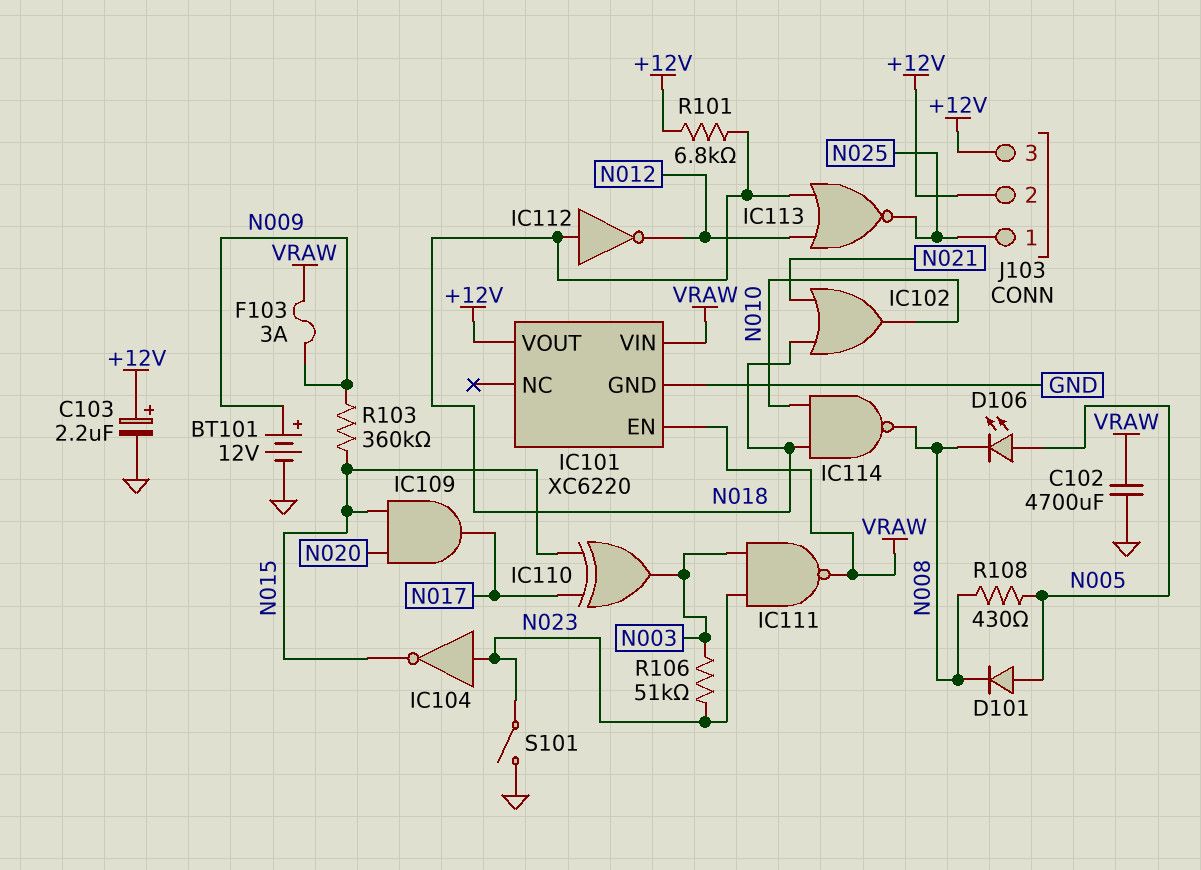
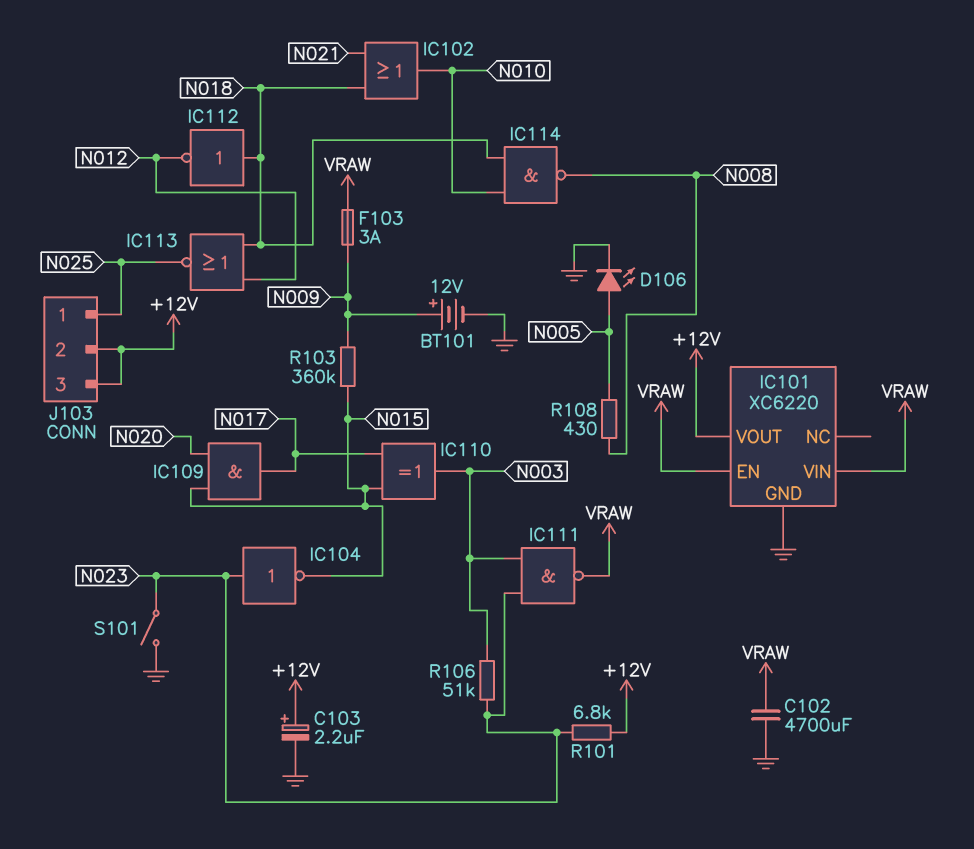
D101: diode (A N005, K N008) -> none
D106: LED (A N005, K N008) -> LED (A N005, K GND)
R101: 6.8k (+12V, N018) -> 6.8k (+12V, N023)

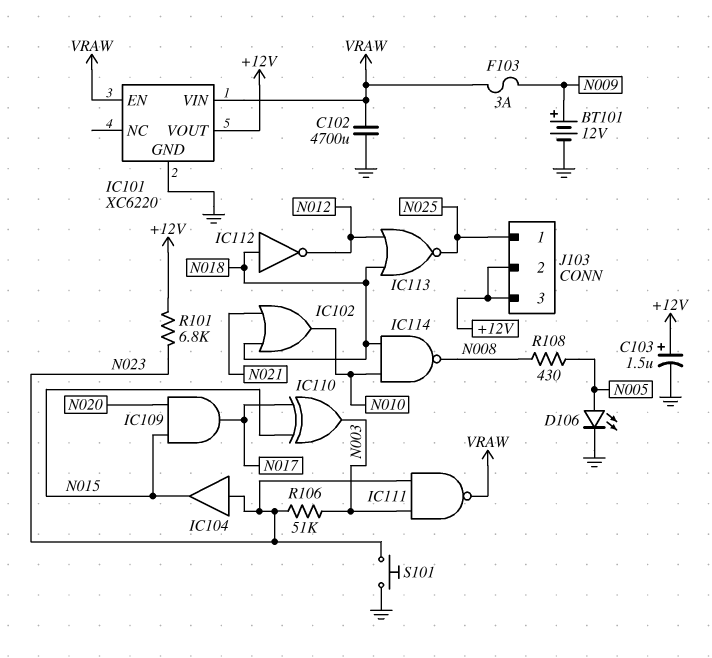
C103: 2.2uF (plus +12V, minus GND) -> 1.5uF (plus +12V, minus GND)
IC104: NOT (in N023, out N015) -> buffer (in N023, out N015)
R103: 360k (N009, N015) -> none
S101: switch (GND, N023) -> button (GND, N023)

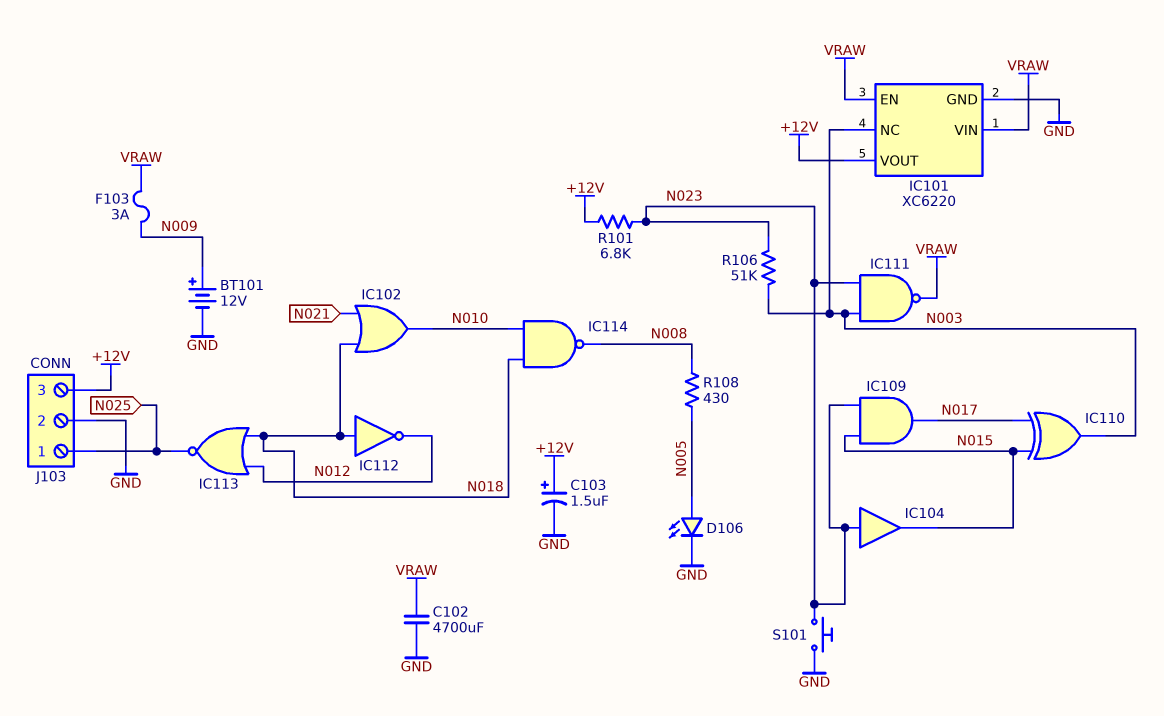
IC101 pin NC: none -> N003
IC109: AND (in N015, in N020, out N017) -> AND (in N015, in N023, out N017)
J103 pin 2: +12V -> GND

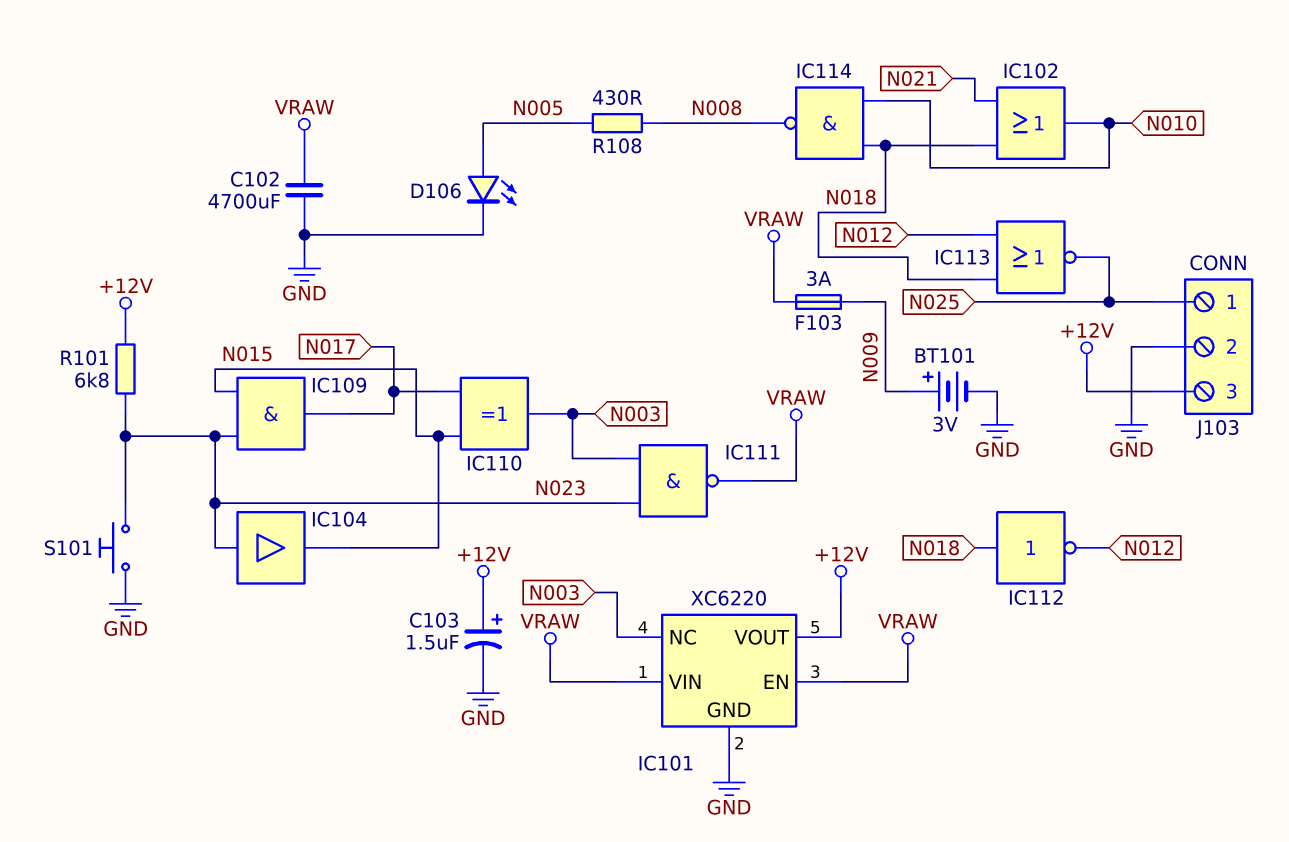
BT101: 12V (plus N009, minus GND) -> 3V (plus N009, minus GND)
R106: 51k (N003, N023) -> none

